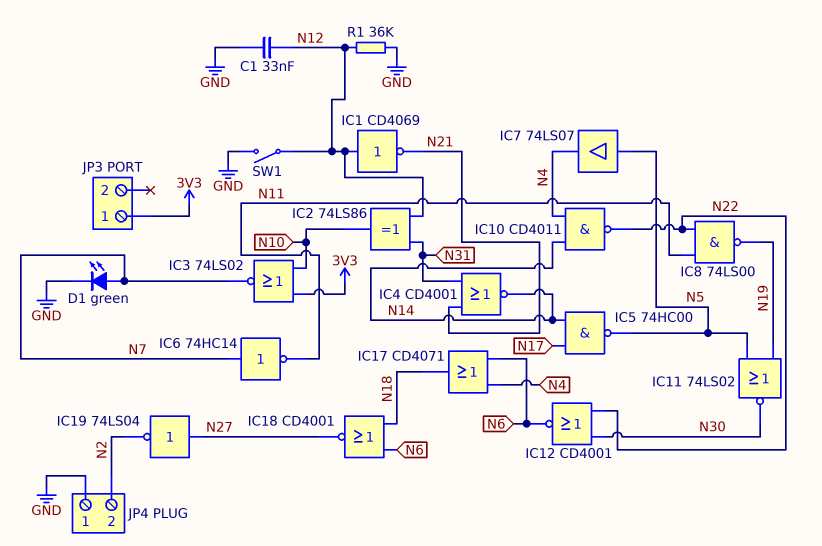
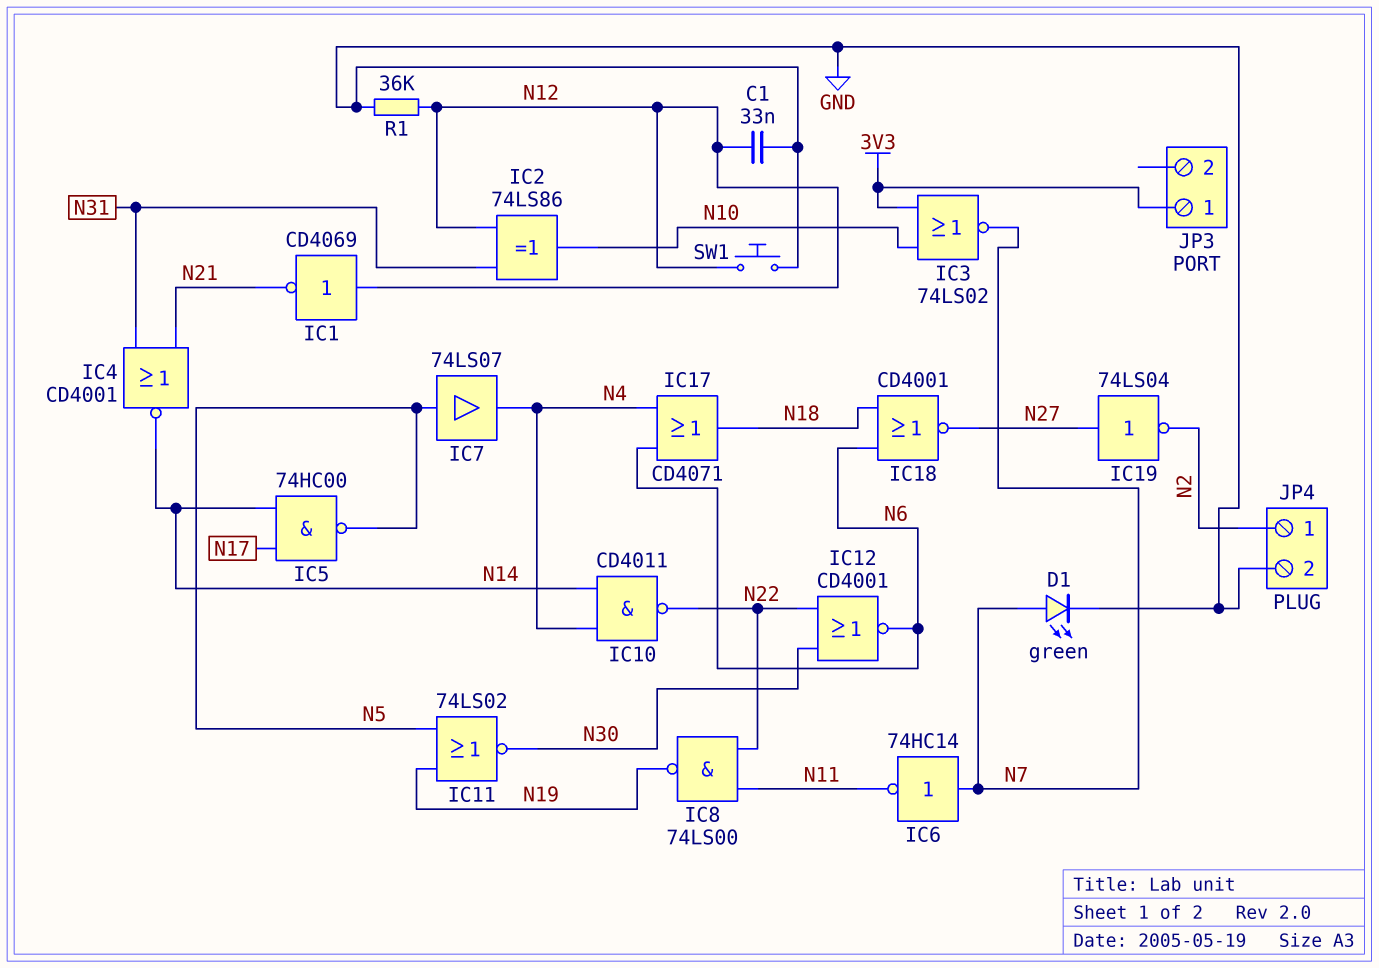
JP4 pin 1: GND -> N2
JP4 pin 2: N2 -> GND
SW1: switch (GND, N12) -> button (GND, N12)

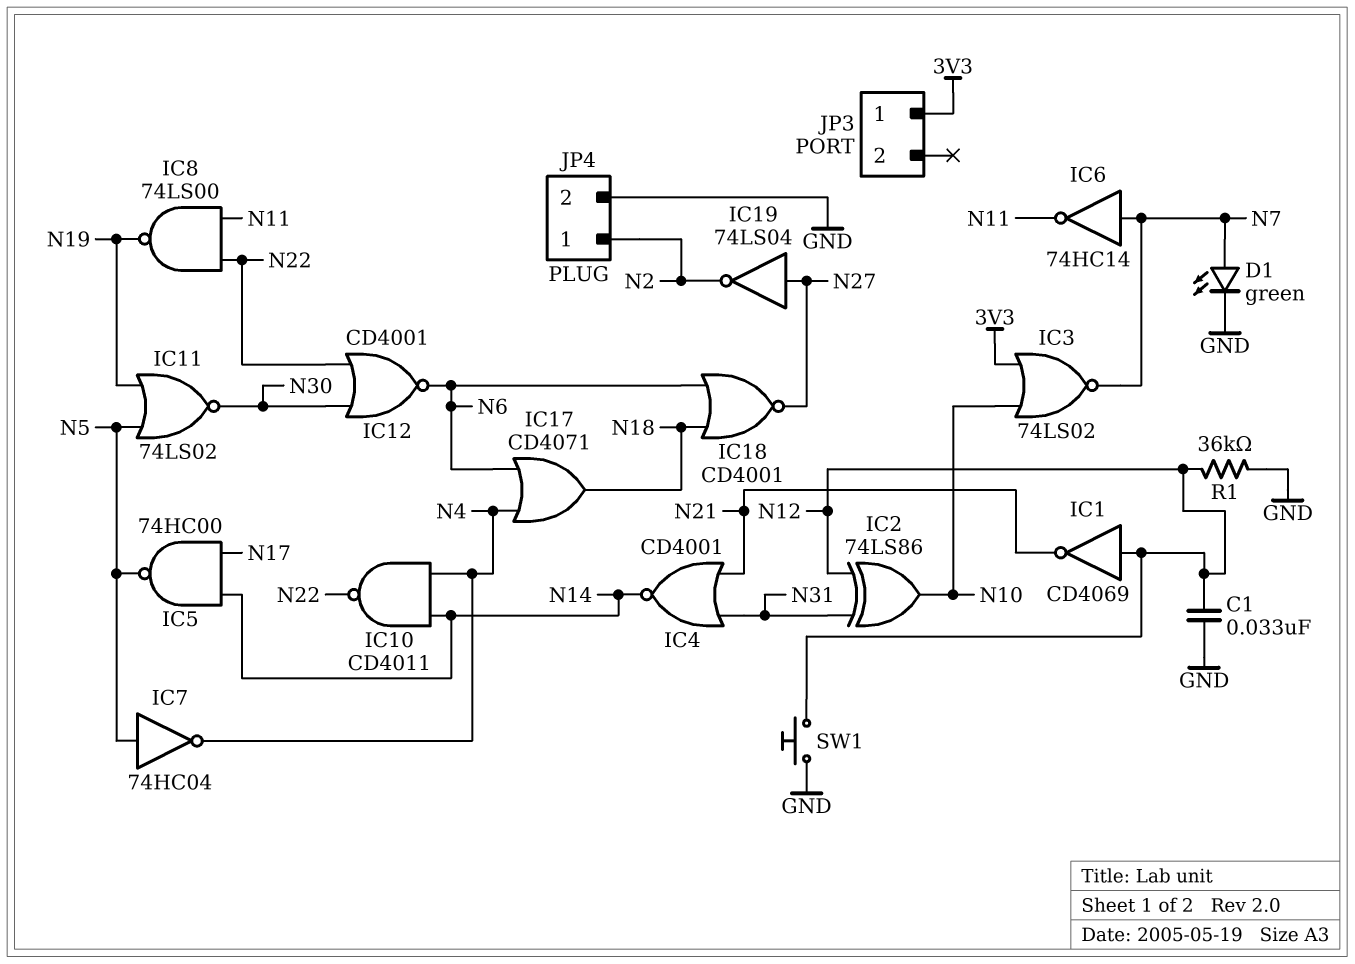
IC7: buffer 74LS07 (in N5, out N4) -> NOT 74HC04 (in N5, out N4)

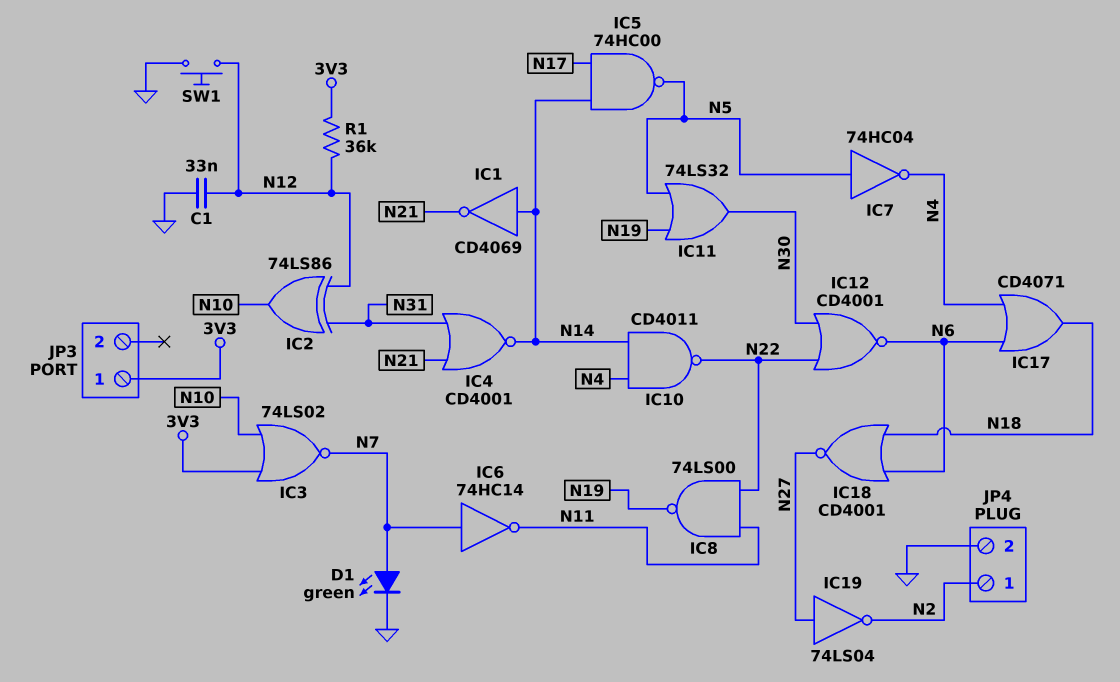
IC1: NOT CD4069 (in N12, out N21) -> NOT CD4069 (in N14, out N21)
IC11: NOR 74LS02 (in N5, in N19, out N30) -> OR 74LS32 (in N5, in N19, out N30)
R1: 36k (GND, N12) -> 36k (3V3, N12)

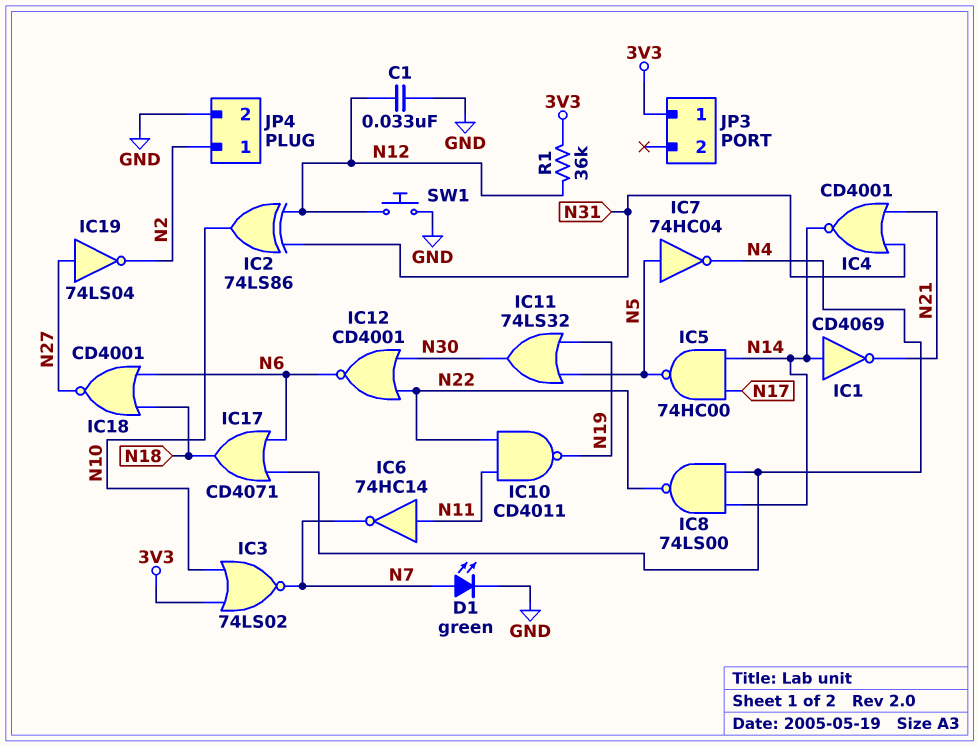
IC6: NOT 74HC14 (in N7, out N11) -> NOT 74HC14 (in N11, out N7)
IC8: NAND 74LS00 (in N11, in N22, out N19) -> NAND 74LS00 (in N4, in N14, out N22)
IC10: NAND CD4011 (in N4, in N14, out N22) -> NAND CD4011 (in N11, in N22, out N19)

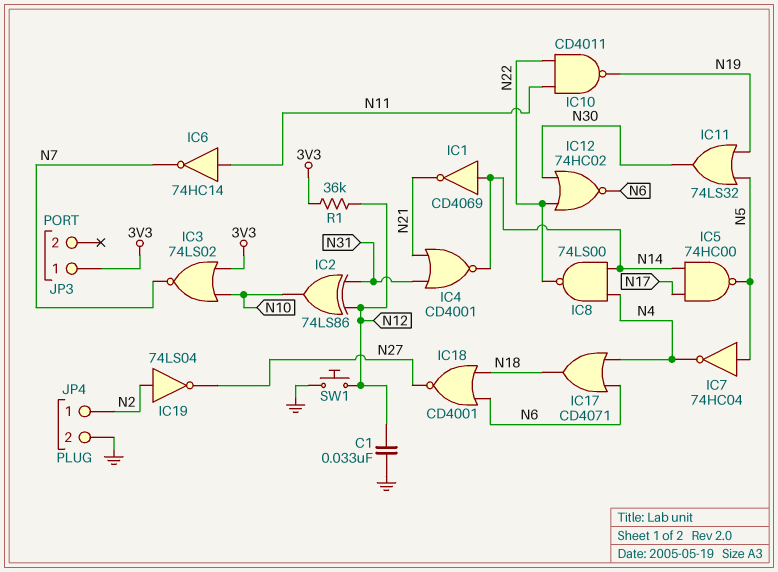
D1: LED green (A N7, K GND) -> none
IC12: NOR CD4001 (in N22, in N30, out N6) -> NOR 74HC02 (in N22, in N30, out N6)
IC19: NOT 74LS04 (in N27, out N2) -> NOT 74LS04 (in N2, out N27)

